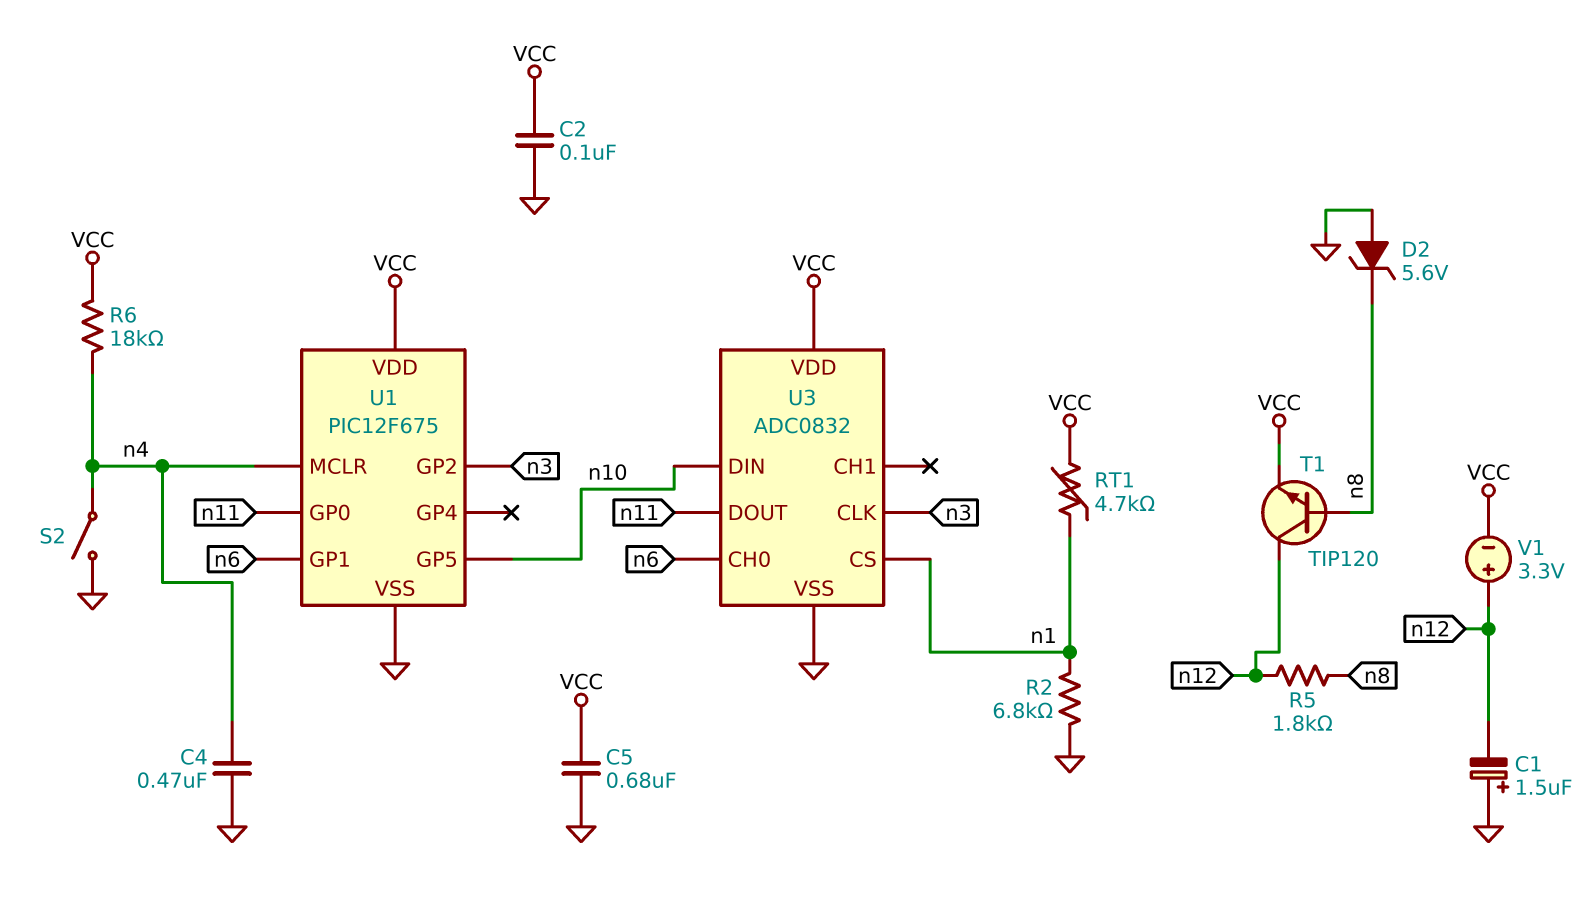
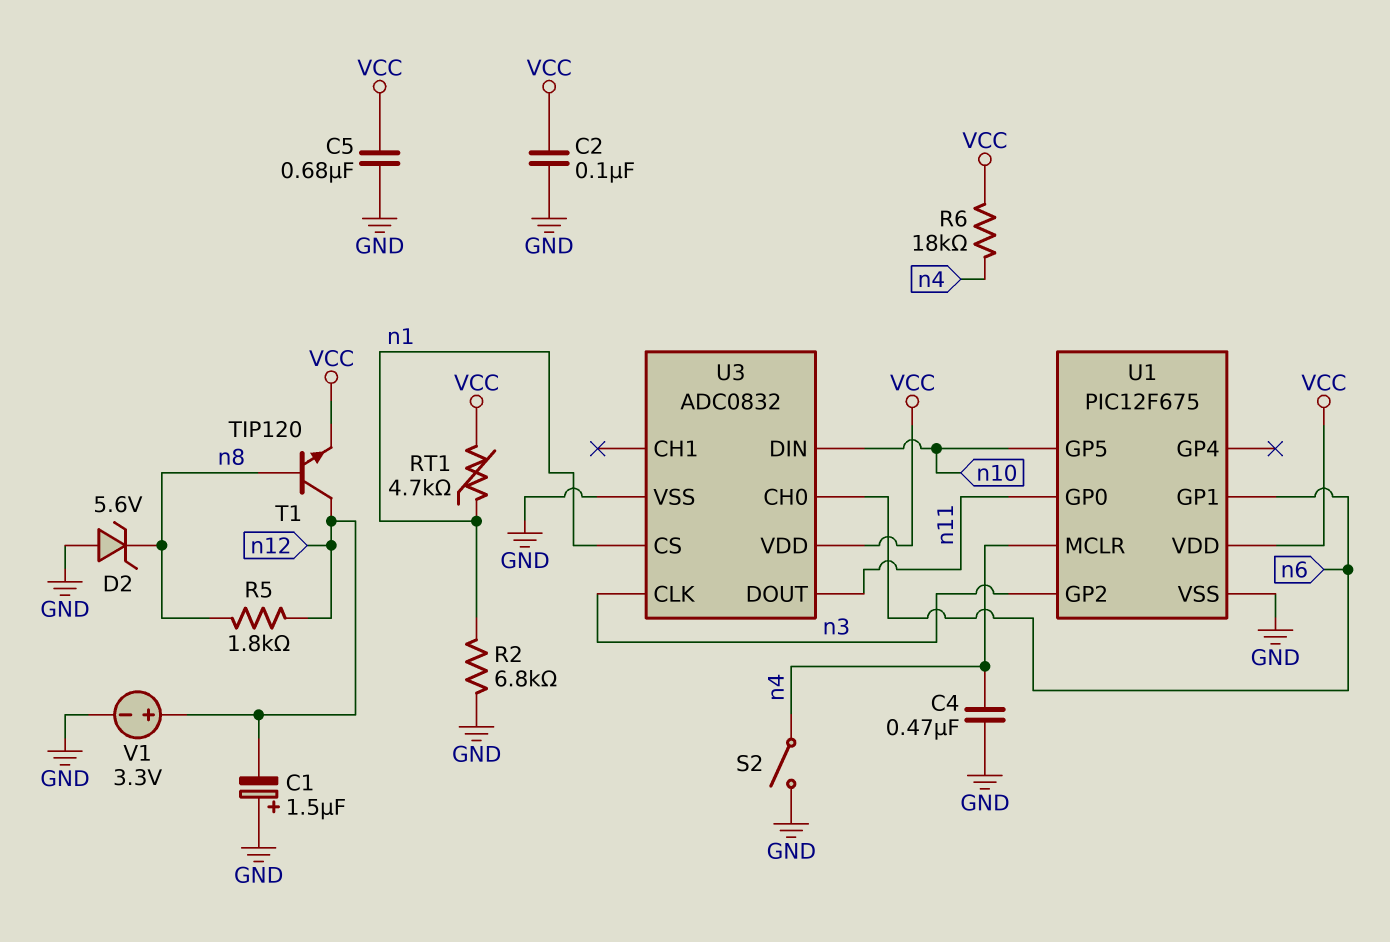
V1: 3.3V (plus n12, minus VCC) -> 3.3V (plus n12, minus GND)

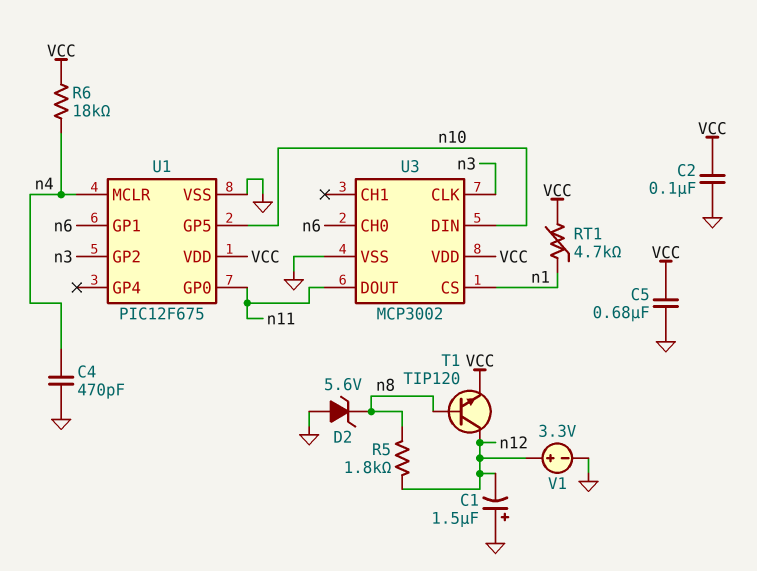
C4: 470nF (GND, n4) -> 470pF (GND, n4)
R2: 6.8k (GND, n1) -> none
S2: switch (GND, n4) -> none
U3: ADC0832 -> MCP3002

